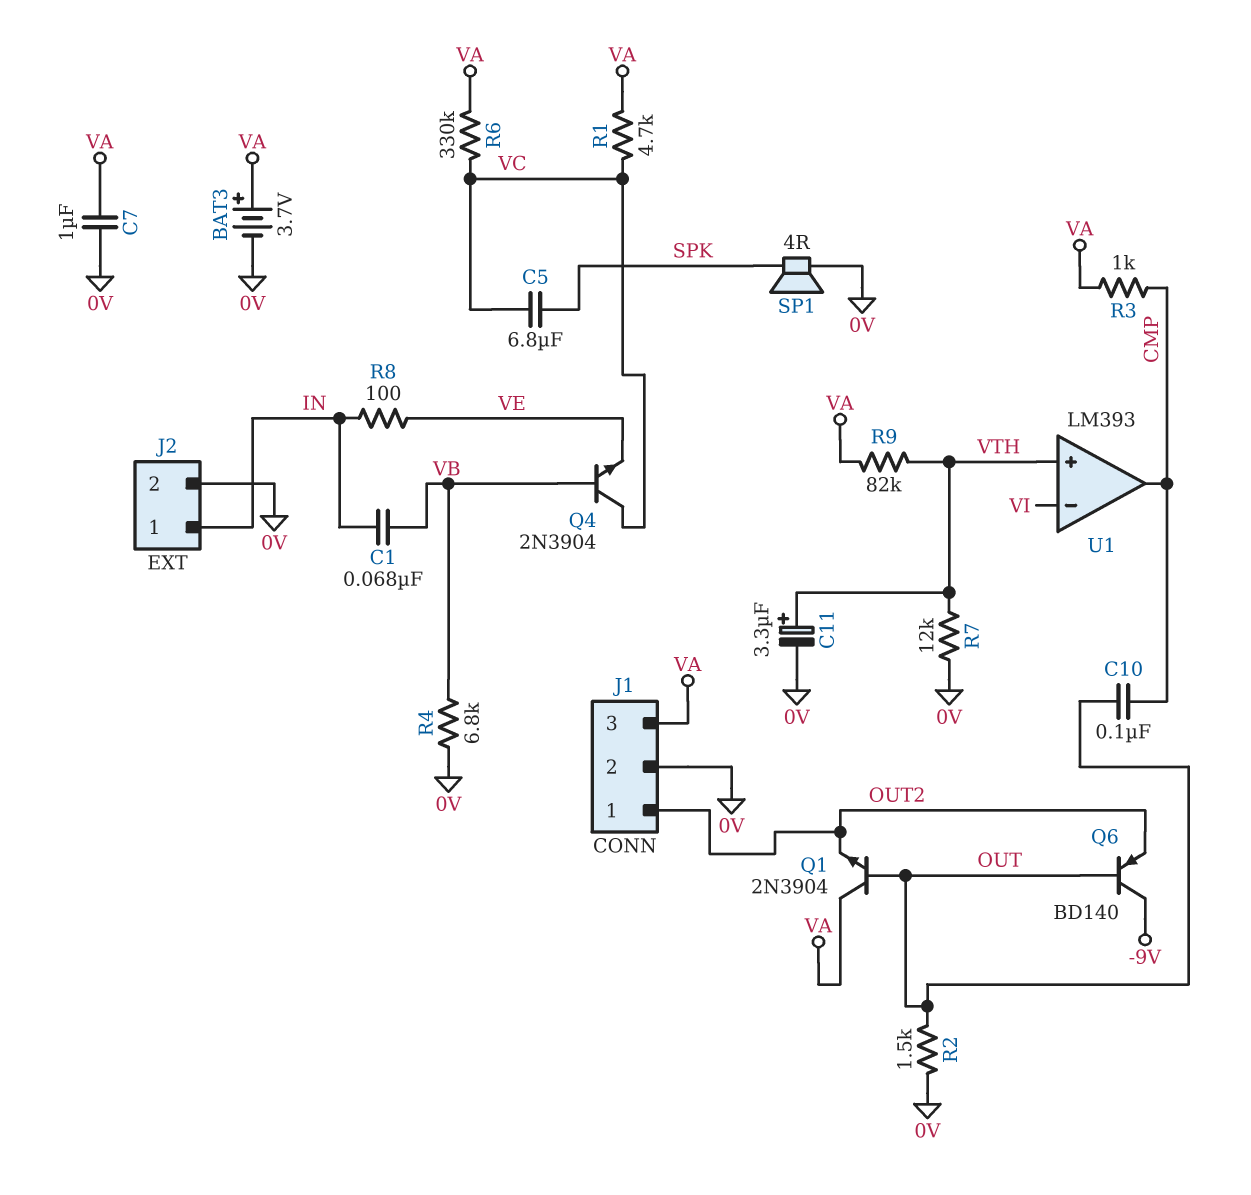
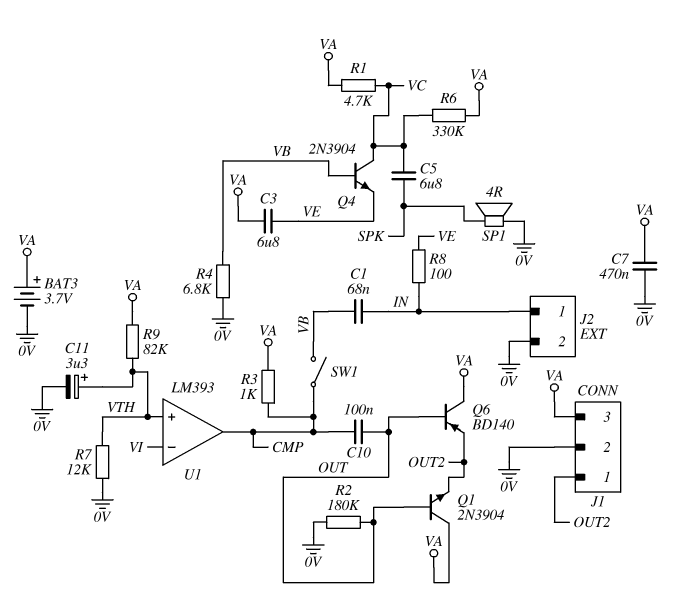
C3: none -> 6.8uF (VA, VE)
C7: 1uF (0V, VA) -> 470nF (0V, VA)
Q6: PNP BD140 (B OUT, C -9V, E OUT2) -> PNP BD140 (B OUT, C VA, E OUT2)
R2: 1.5k (0V, OUT) -> 180k (0V, OUT)
SW1: none -> switch (CMP, VB)

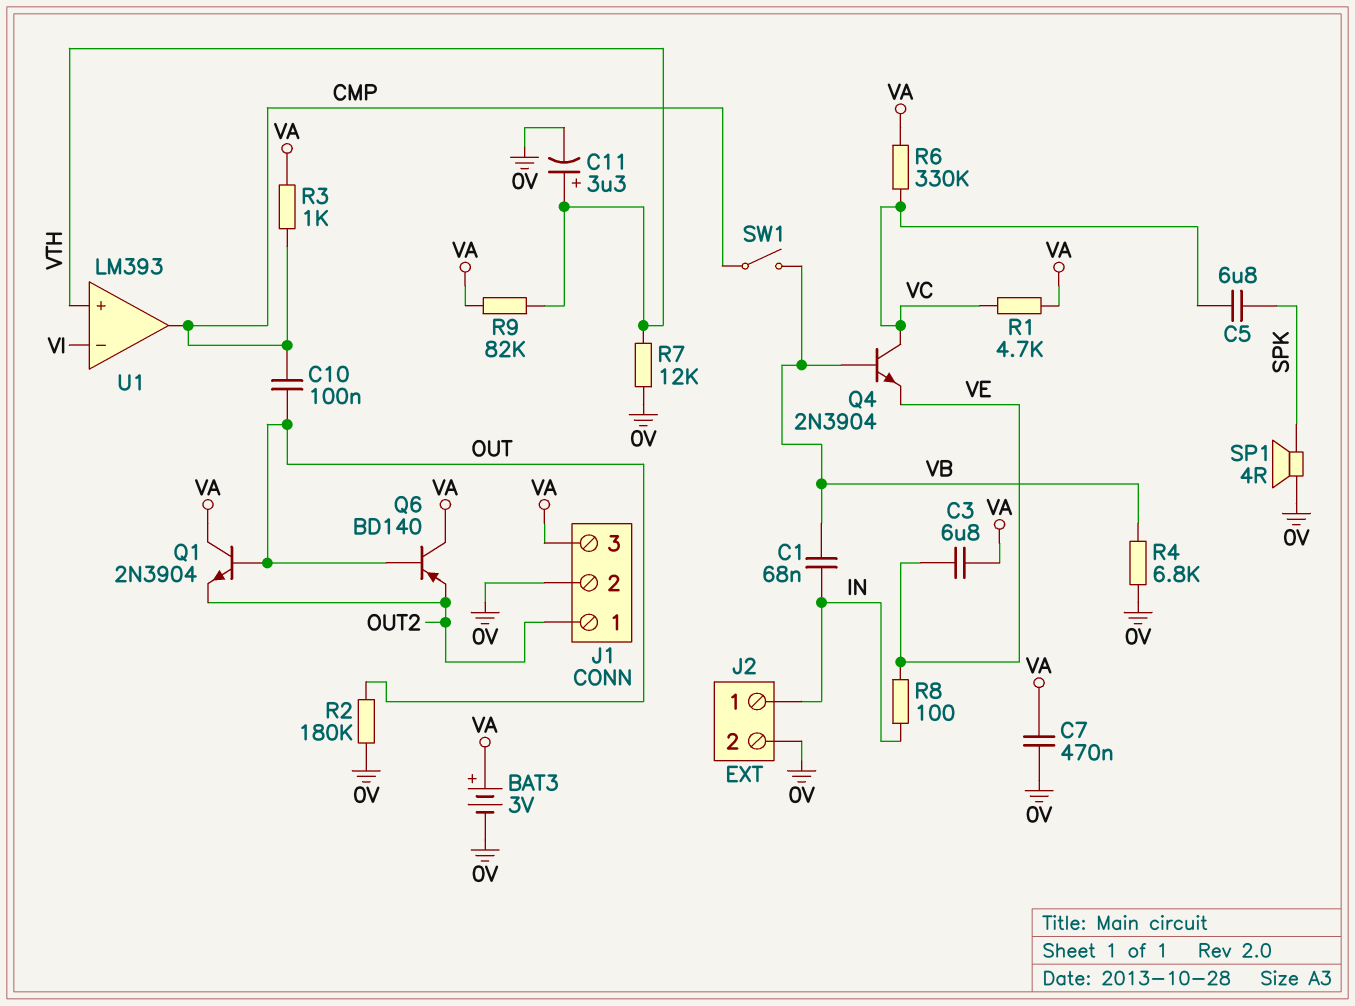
BAT3: 3.7V (plus VA, minus 0V) -> 3V (plus VA, minus 0V)

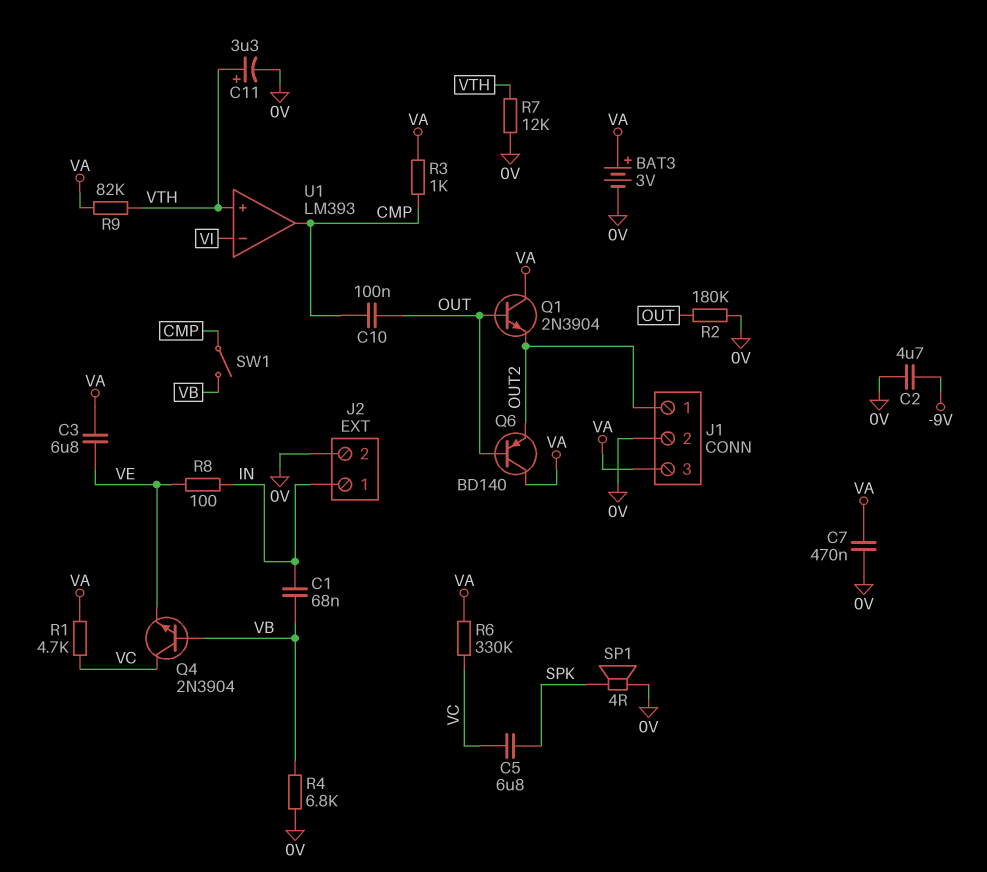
C2: none -> 4.7uF (-9V, 0V)

